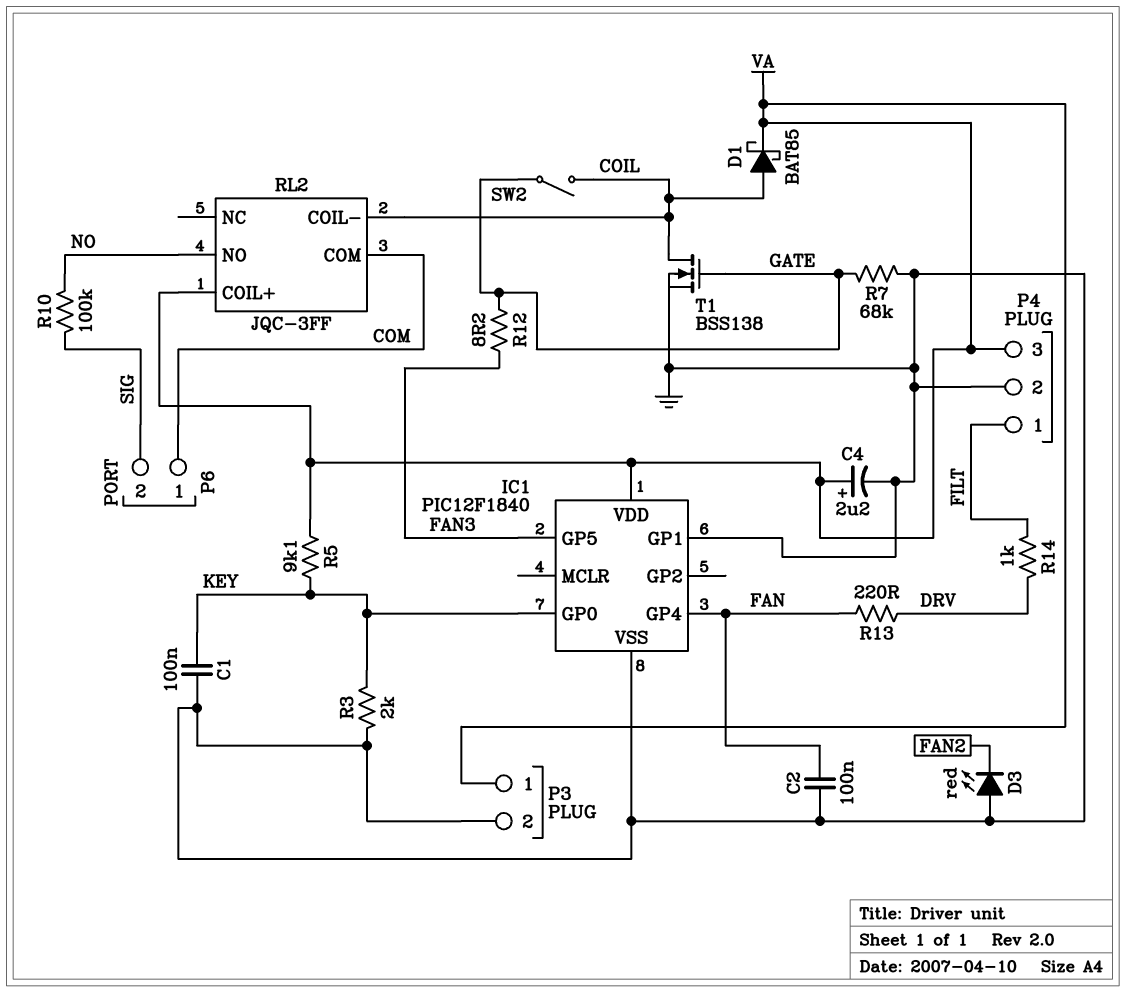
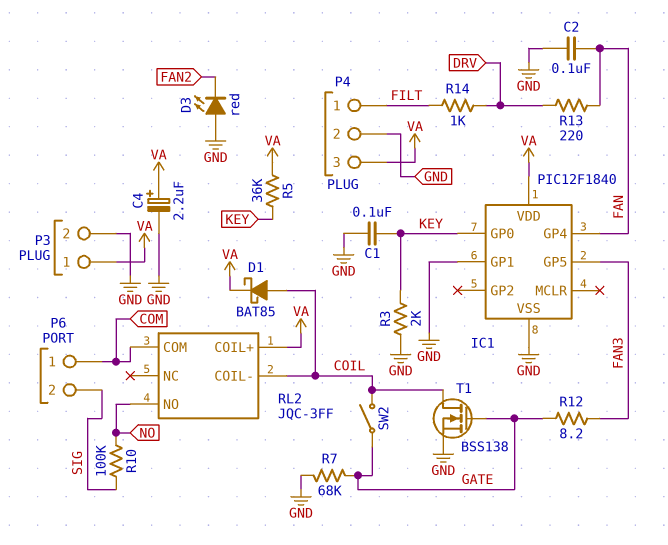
R5: 9.1k (KEY, VA) -> 36k (KEY, VA)

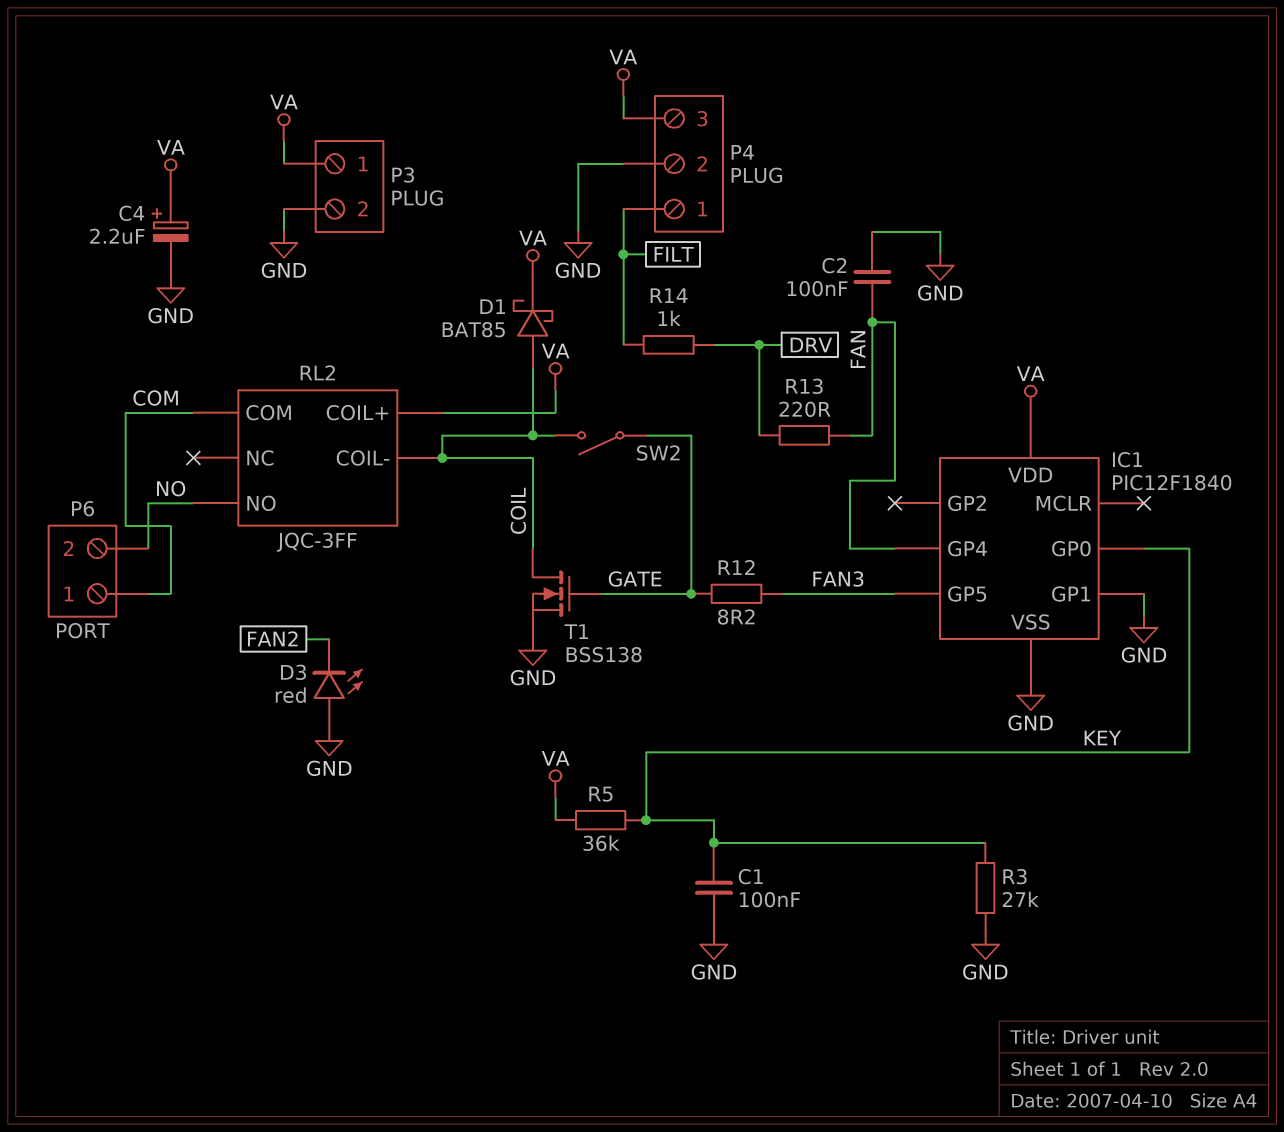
P6 pin 2: SIG -> NO
R3: 2k (GND, KEY) -> 27k (GND, KEY)
R7: 68k (GATE, GND) -> none
R10: 100k (NO, SIG) -> none

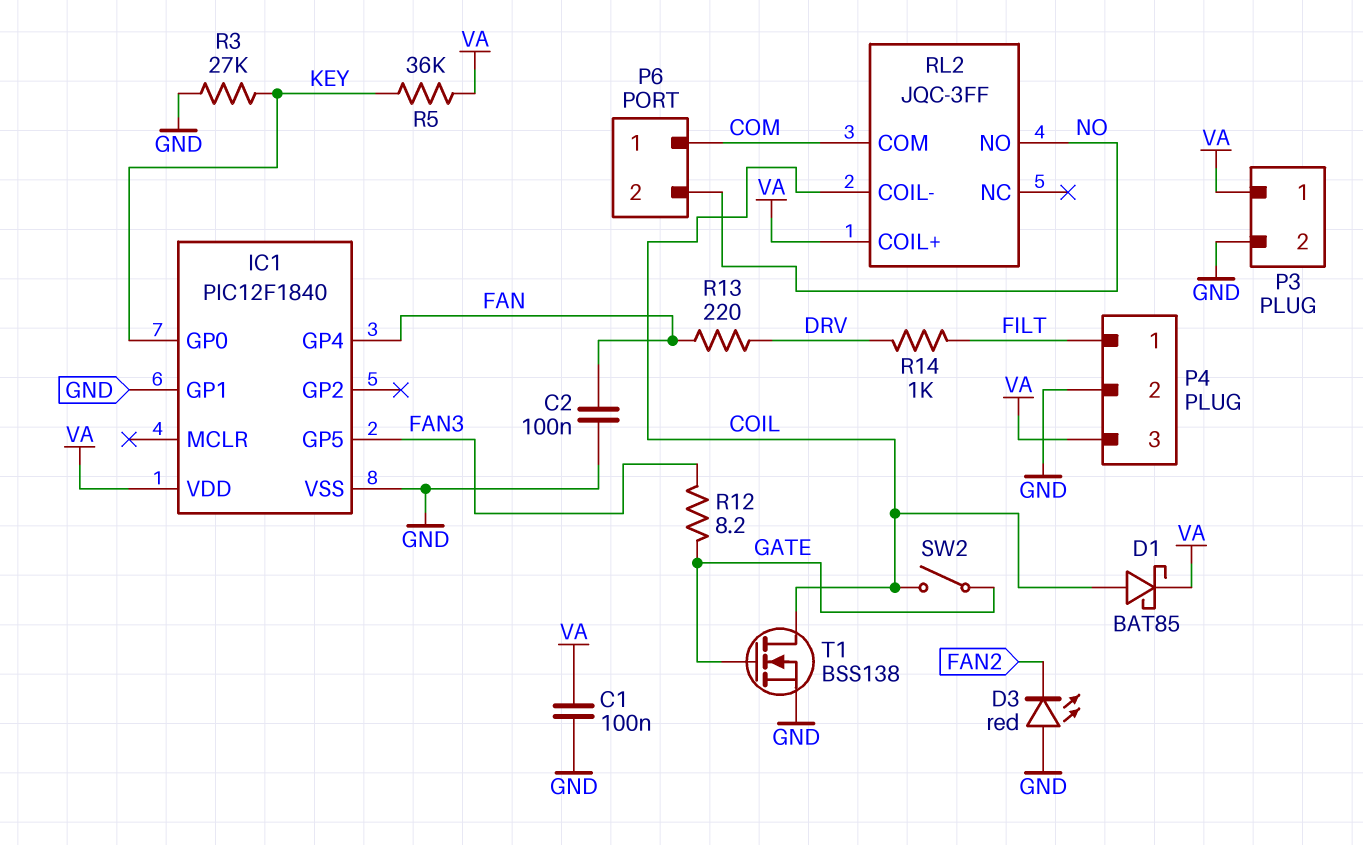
C1: 100nF (GND, KEY) -> 100nF (GND, VA)
C4: 2.2uF (plus VA, minus GND) -> none

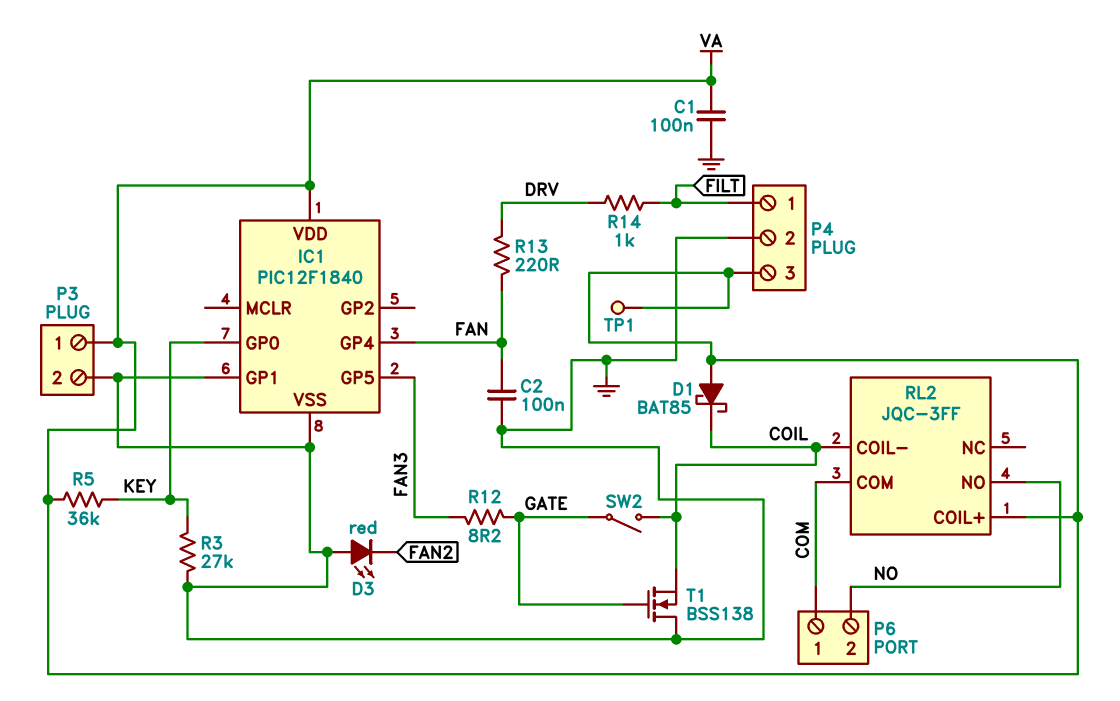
D1: schottky BAT85 (A COIL, K VA) -> schottky BAT85 (A VA, K COIL)
T1: NMOS BSS138 (G GATE, D COIL, S GND) -> NMOS BSS138 (G GATE, D GND, S COIL)
TP1: none -> test point (VA)

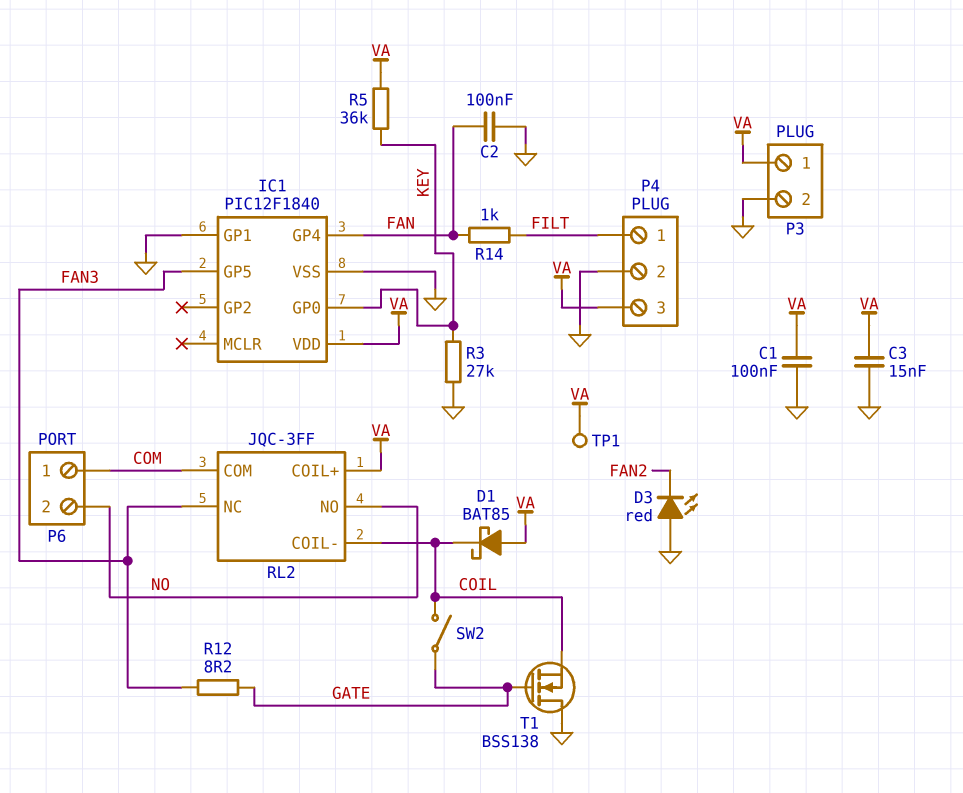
C3: none -> 15nF (GND, VA)
R13: 220 (DRV, FAN) -> none
R14: 1k (DRV, FILT) -> 1k (FAN, FILT)
RL2 pin NC: none -> FAN3

